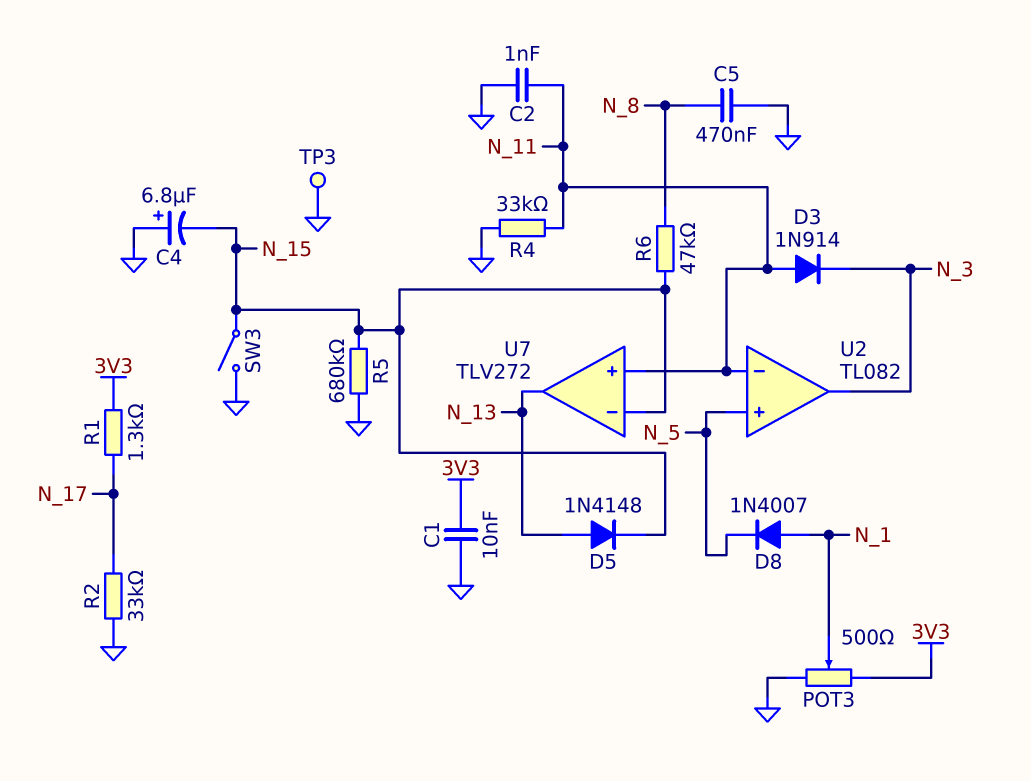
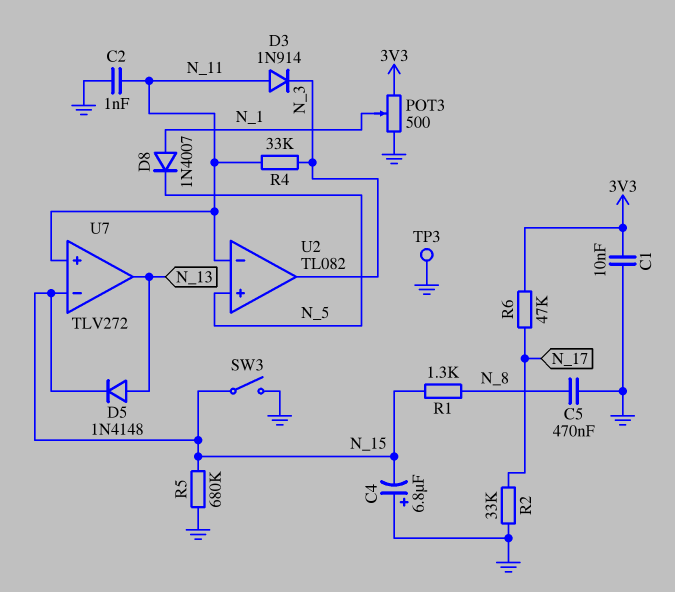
R1: 1.3k (3V3, N_17) -> 1.3k (N_8, N_15)
R4: 33k (GND, N_11) -> 33k (N_3, N_11)
R6: 47k (N_8, N_15) -> 47k (3V3, N_17)

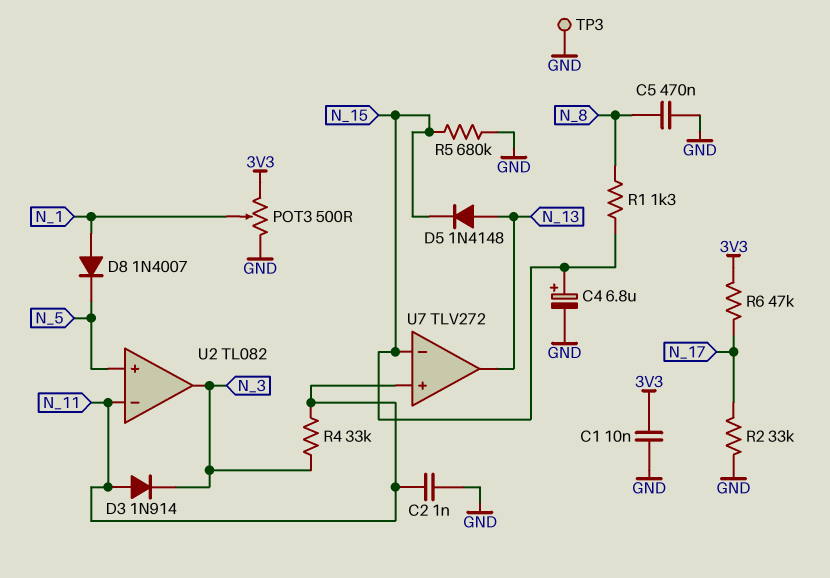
C4: 6.8uF (plus GND, minus N_15) -> 6.8uF (plus N_15, minus GND)
SW3: switch (GND, N_15) -> none

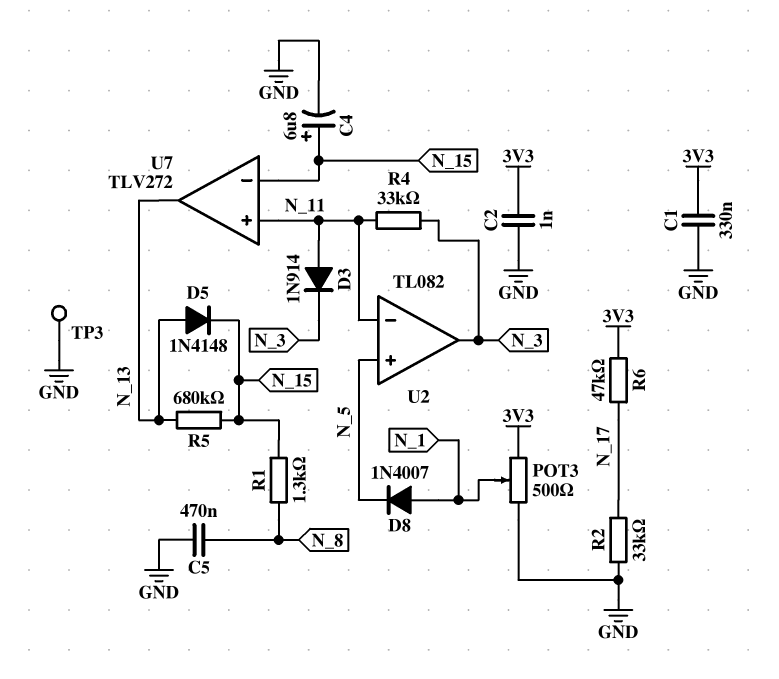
C1: 10nF (3V3, GND) -> 330nF (3V3, GND)
C2: 1nF (GND, N_11) -> 1nF (3V3, GND)
R5: 680k (GND, N_15) -> 680k (N_13, N_15)

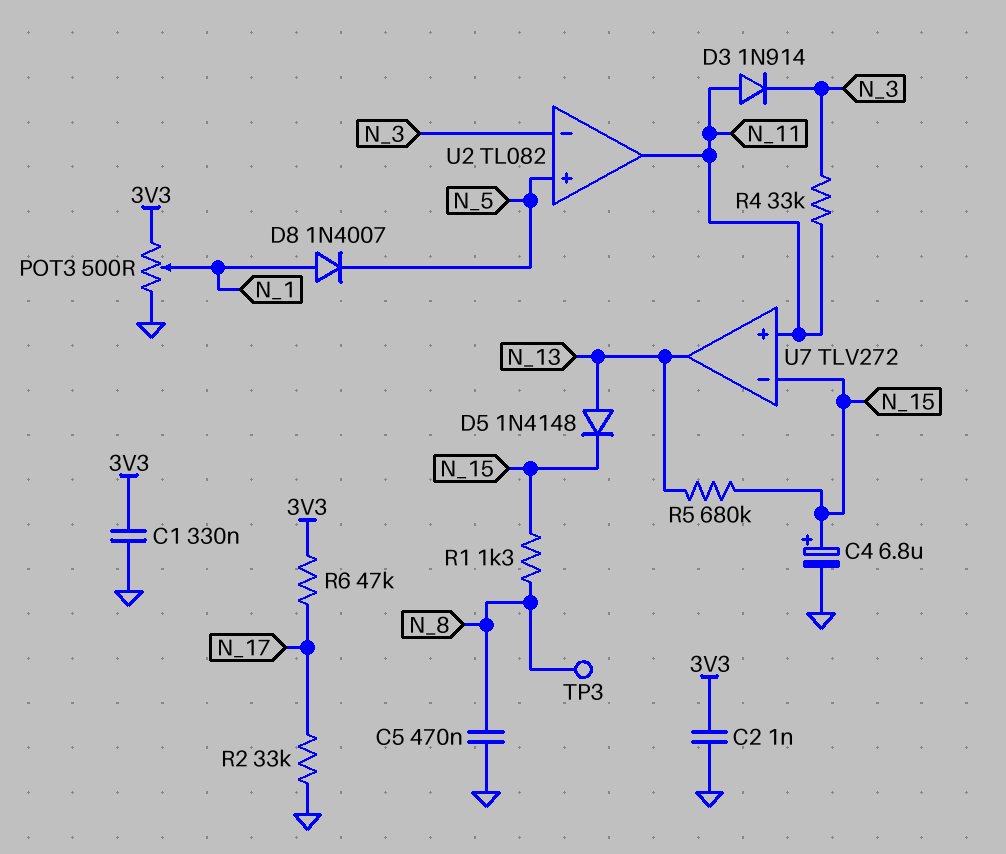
TP3: test point (GND) -> test point (N_8)
U2 pin in-: N_11 -> N_3
U2 pin out: N_3 -> N_11

